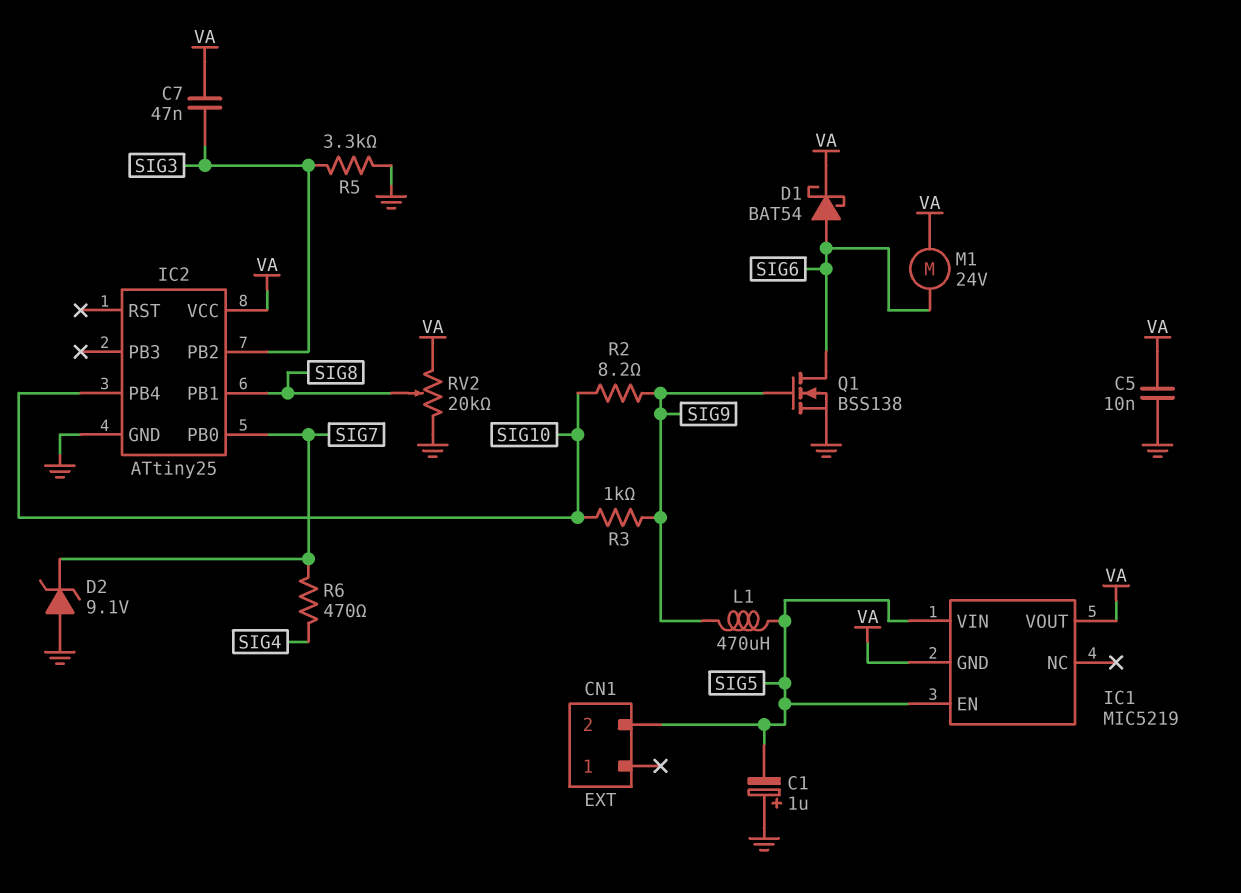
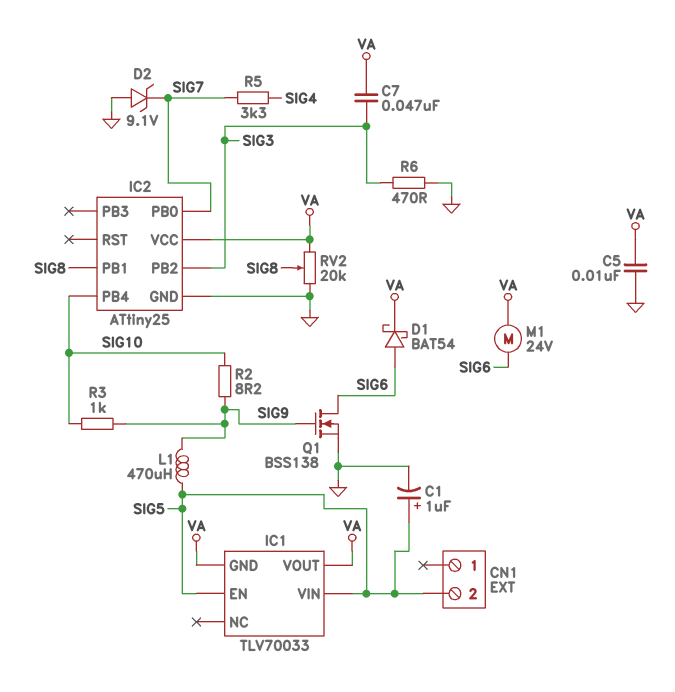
C1: 1uF (plus GND, minus SIG5) -> 1uF (plus SIG5, minus GND)
IC1: MIC5219 -> TLV70033
R5: 3.3k (GND, SIG3) -> 3.3k (SIG4, SIG7)
R6: 470 (SIG4, SIG7) -> 470 (GND, SIG3)

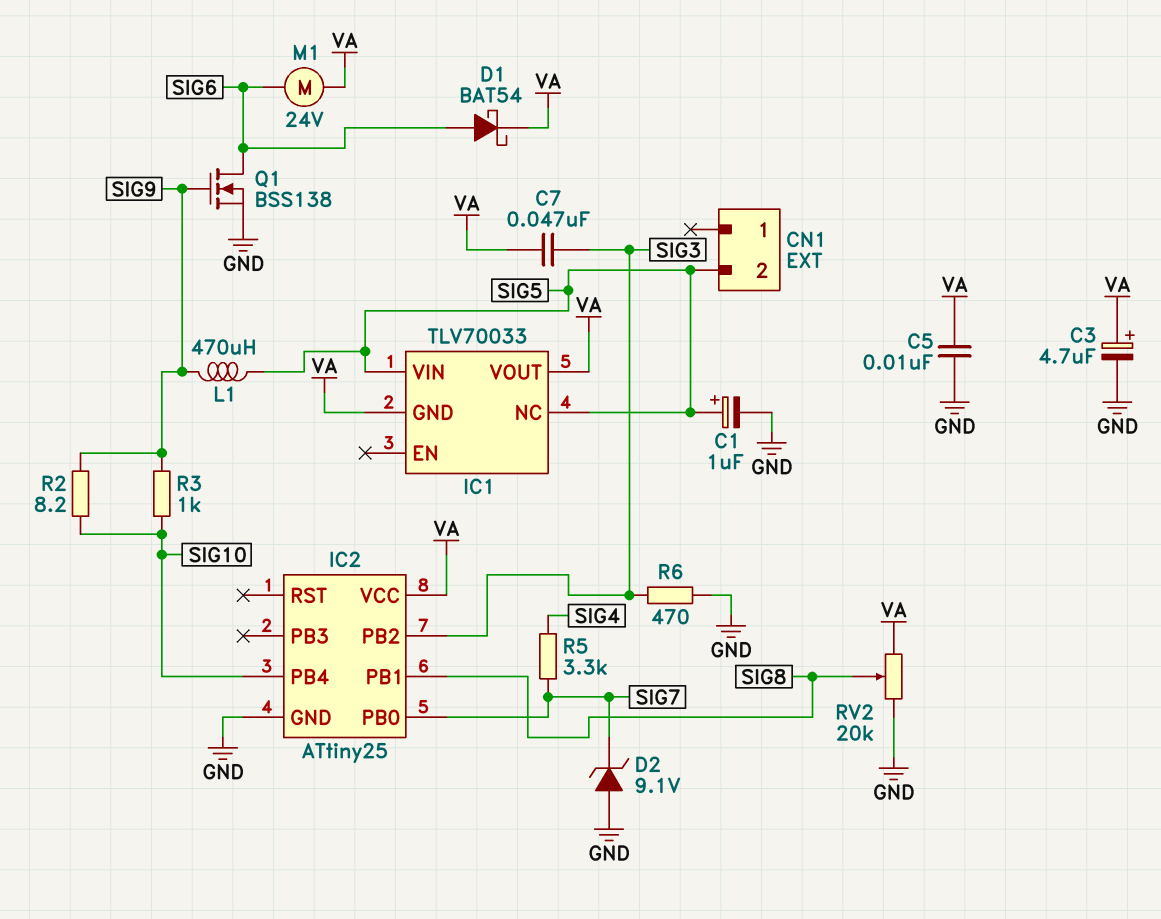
C3: none -> 4.7uF (plus VA, minus GND)
IC1 pin EN: SIG5 -> none
IC1 pin NC: none -> SIG5

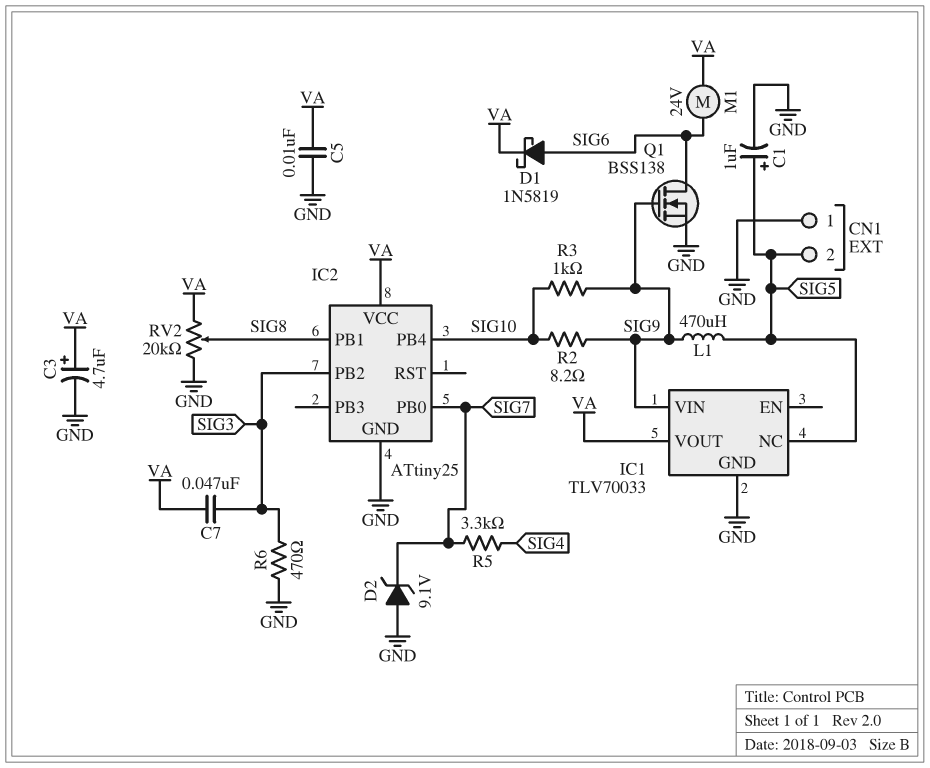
CN1 pin 1: none -> GND
D1: schottky BAT54 (A SIG6, K VA) -> schottky 1N5819 (A SIG6, K VA)
IC1 pin GND: VA -> GND
IC1 pin VIN: SIG5 -> SIG9

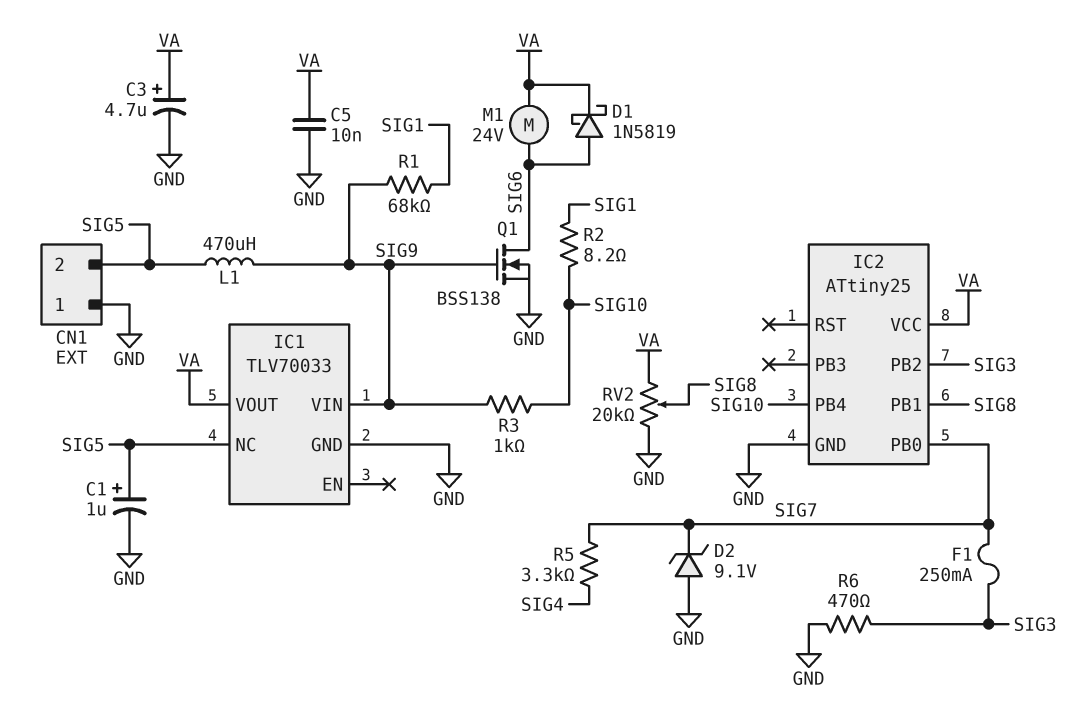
C7: 47nF (SIG3, VA) -> none
F1: none -> 250mA (SIG3, SIG7)
R1: none -> 68k (SIG1, SIG9)
R2: 8.2 (SIG9, SIG10) -> 8.2 (SIG1, SIG10)

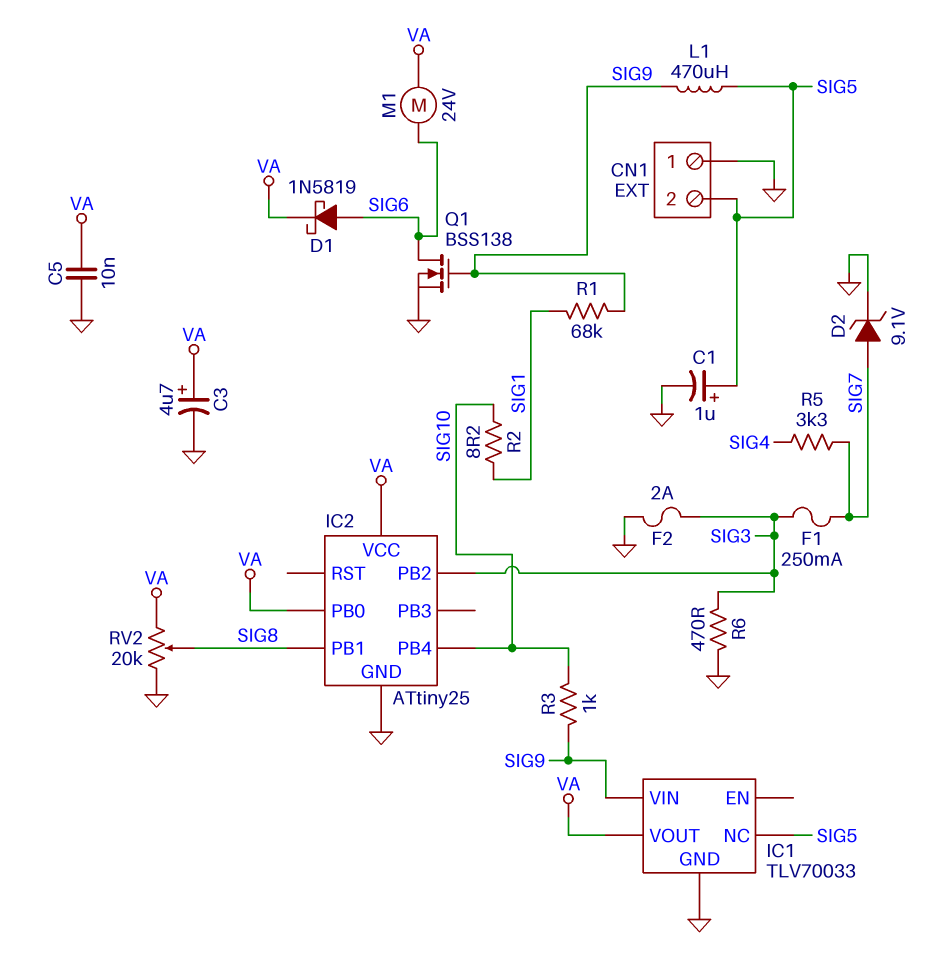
D2: zener 9.1V (A GND, K SIG7) -> zener 9.1V (A SIG7, K GND)
F2: none -> 2A (GND, SIG3)
IC2 pin PB0: SIG7 -> VA

